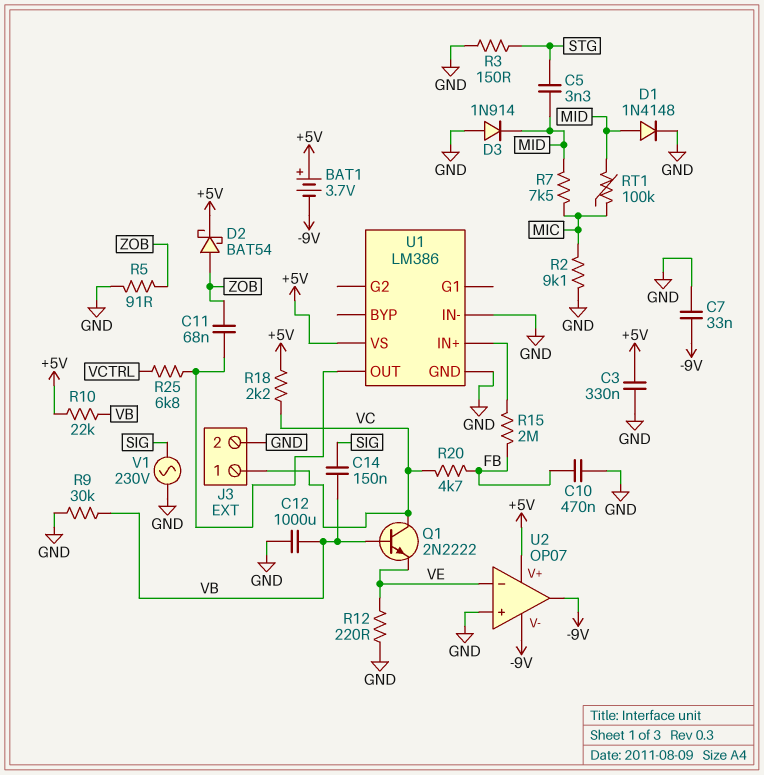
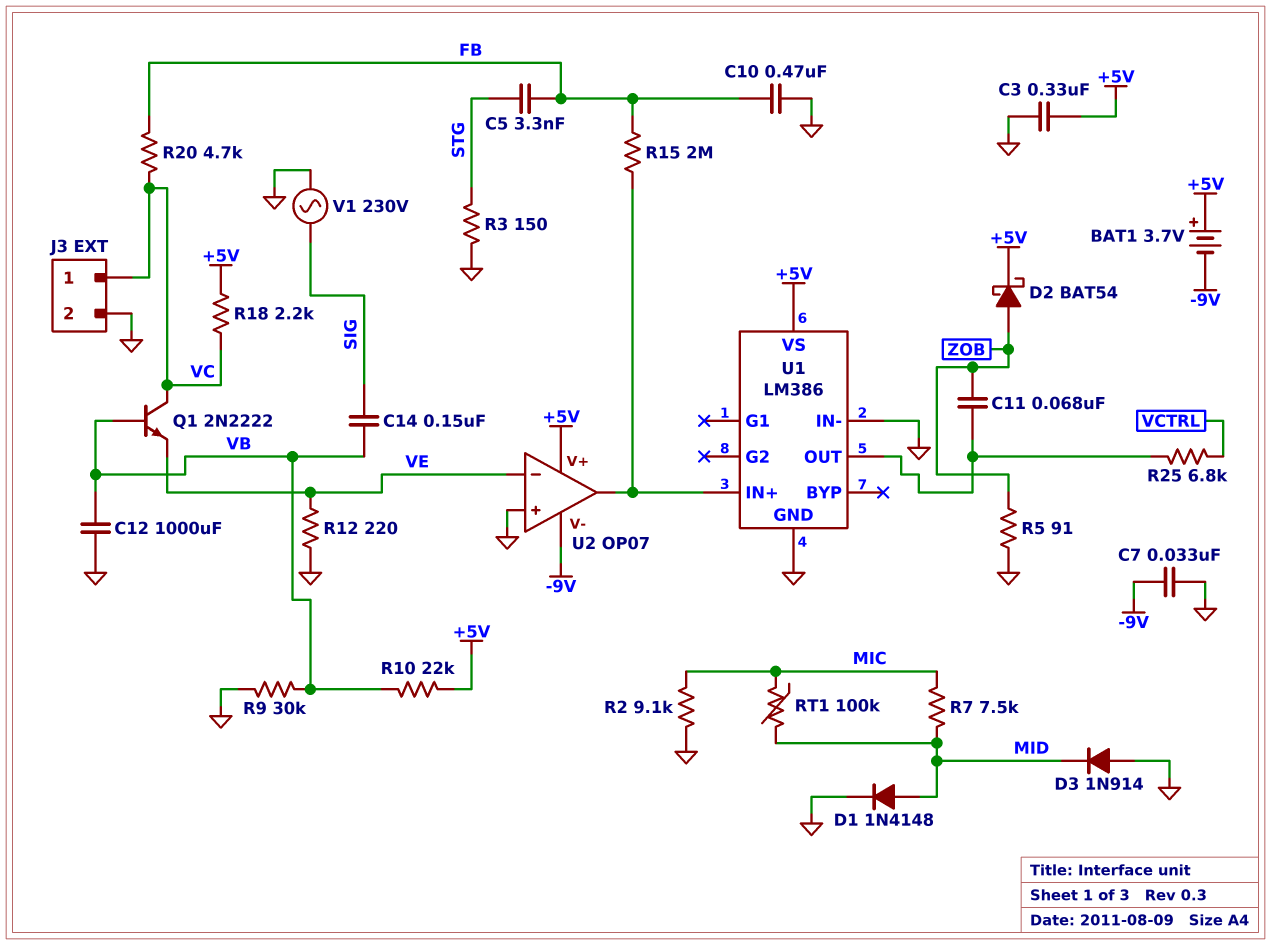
C5: 3.3nF (MID, STG) -> 3.3nF (FB, STG)
U2 pin out: -9V -> U1/IN+

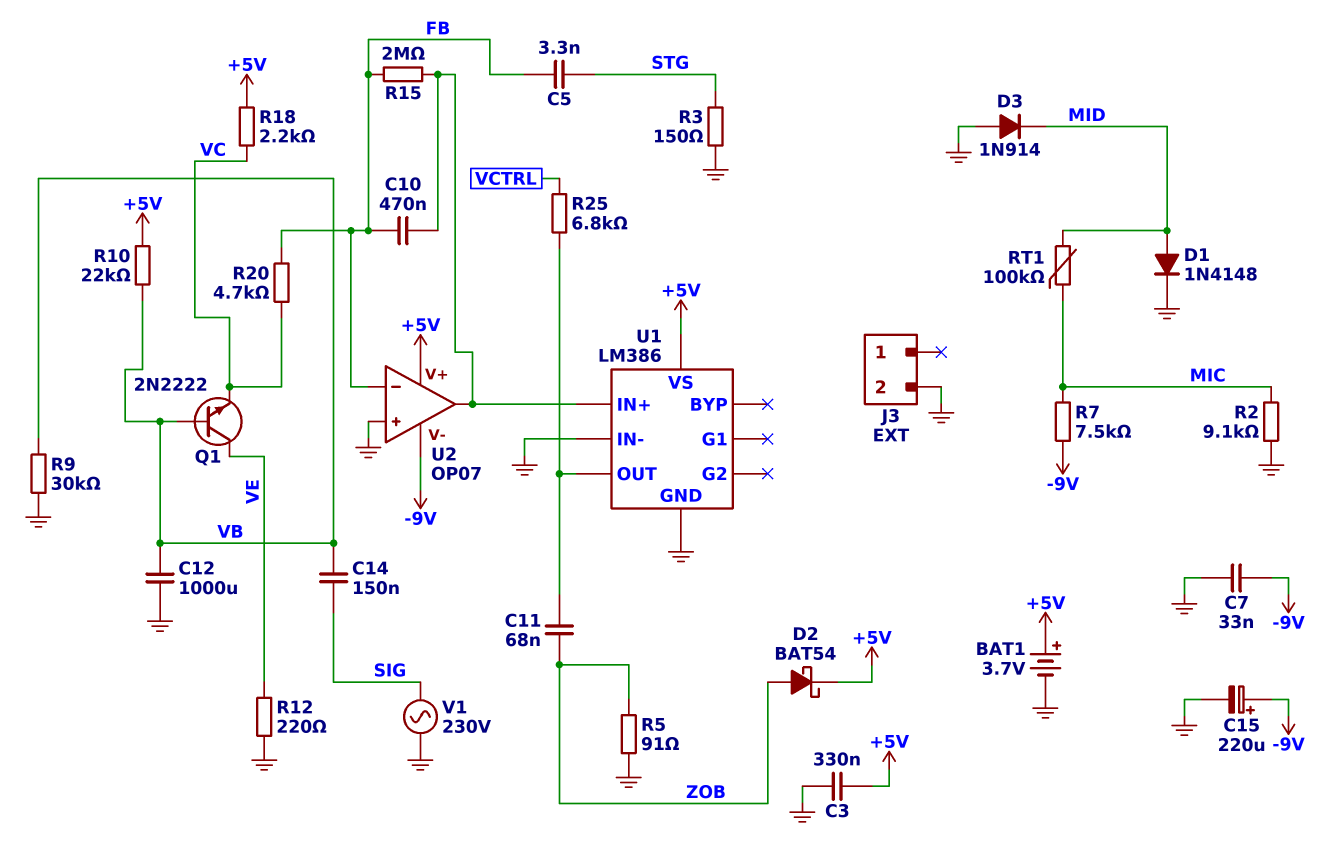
BAT1: 3.7V (plus +5V, minus -9V) -> 3.7V (plus +5V, minus GND)
C10: 470nF (FB, GND) -> 470nF (FB, U1/IN+)
C15: none -> 220uF (plus -9V, minus GND)
J3 pin 1: VC -> none
Q1: NPN 2N2222 (B VB, C VC, E VE) -> NPN 2N2222 (B VB, C VE, E VC)
R7: 7.5k (MIC, MID) -> 7.5k (-9V, MIC)
U2 pin in-: VE -> FB

